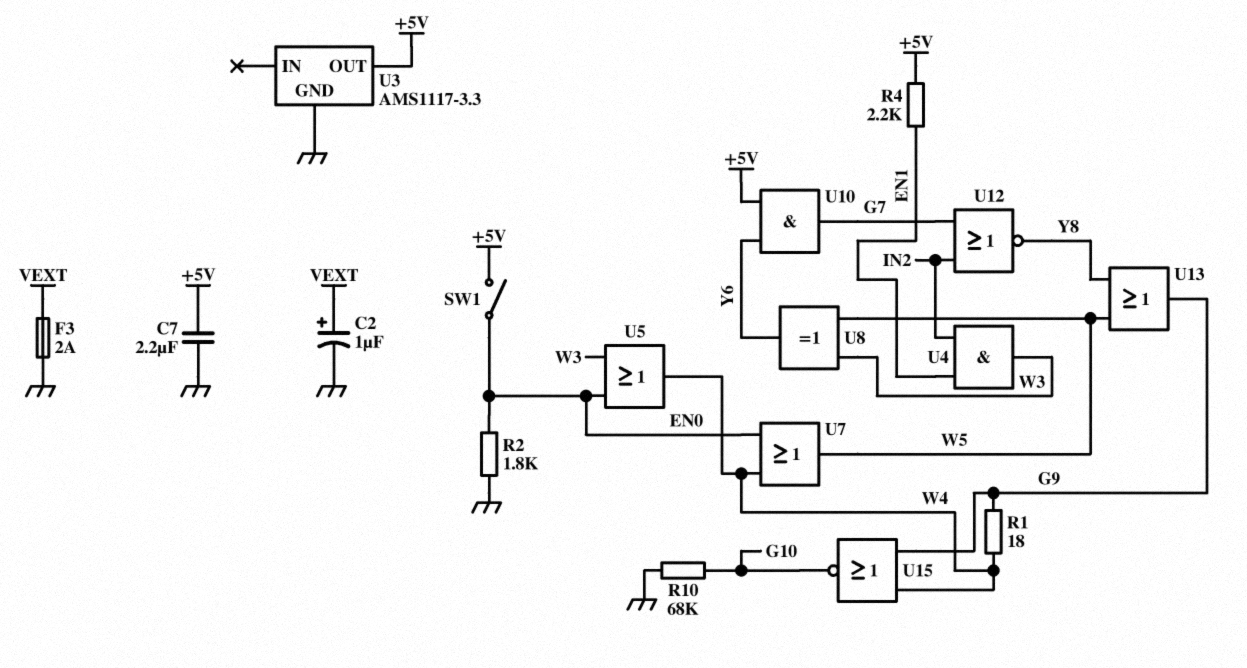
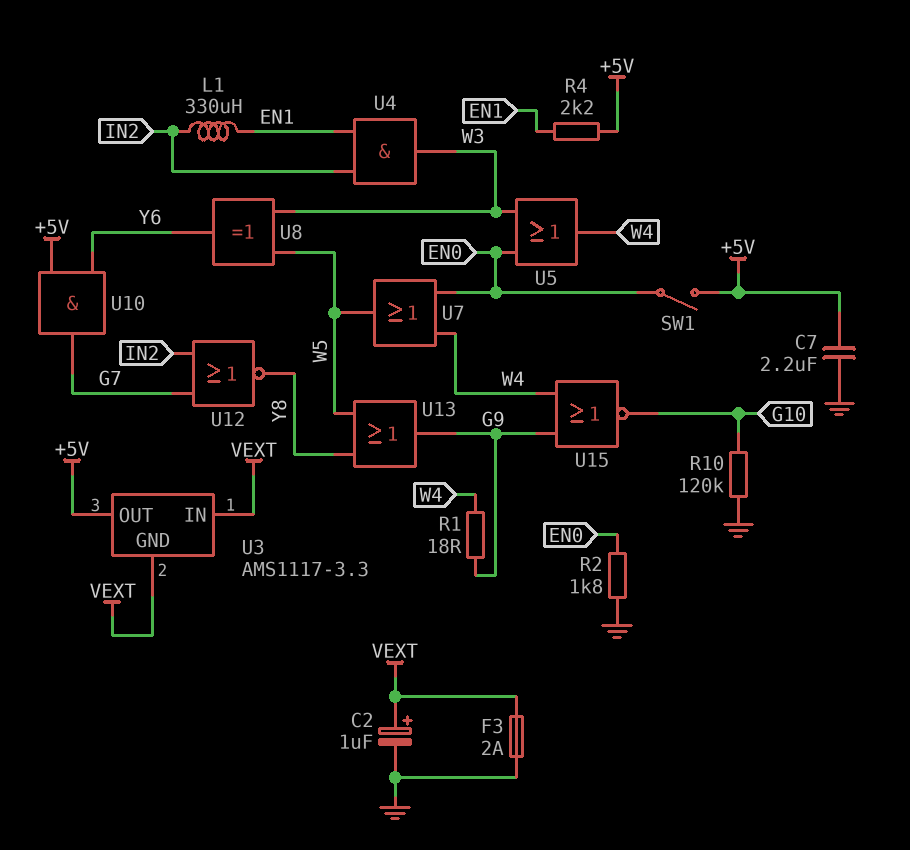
L1: none -> 330uH (EN1, IN2)
R10: 68k (G10, GND) -> 120k (G10, GND)
U3 pin GND: GND -> VEXT
U3 pin IN: none -> VEXT

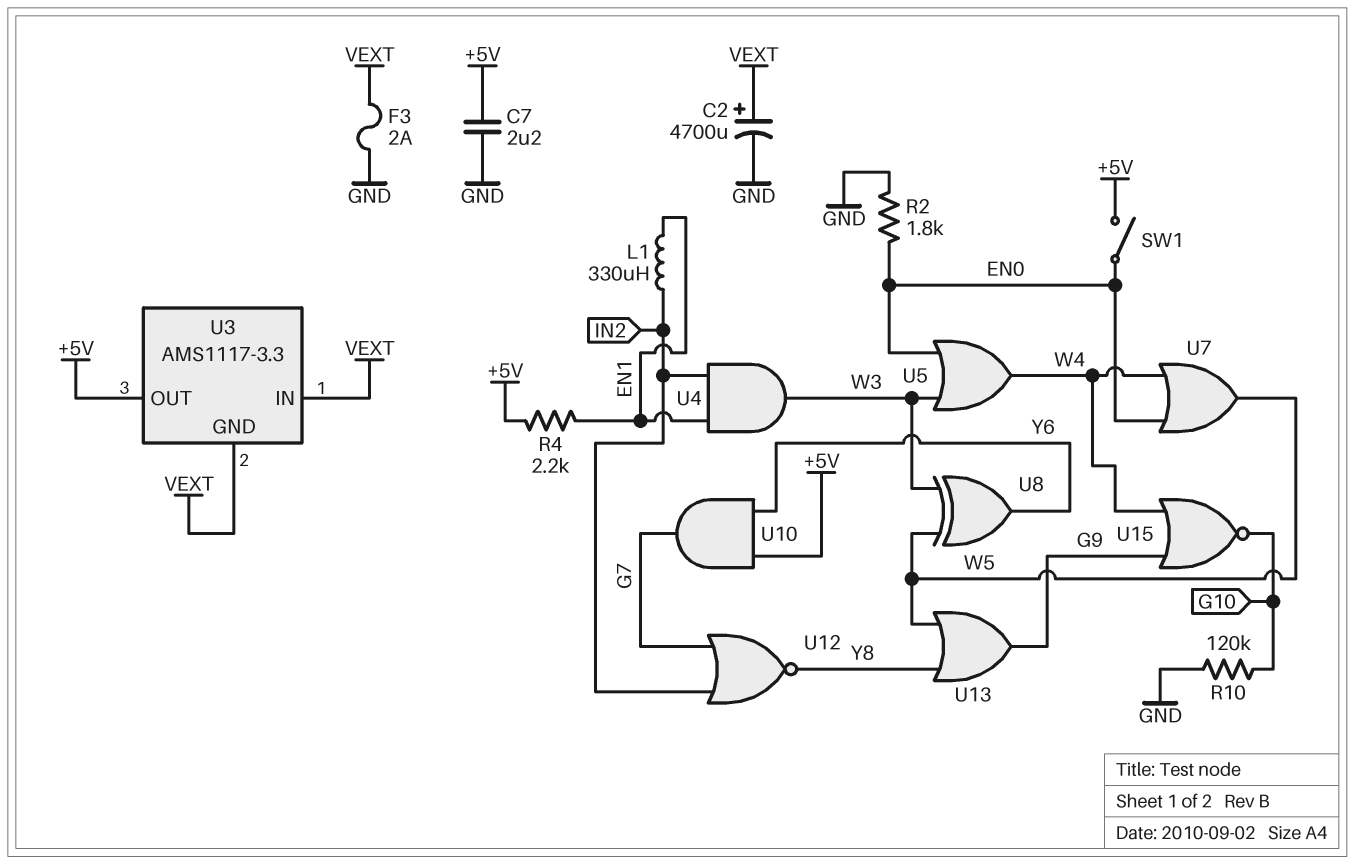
C2: 1uF (plus VEXT, minus GND) -> 4700uF (plus VEXT, minus GND)
R1: 18 (G9, W4) -> none

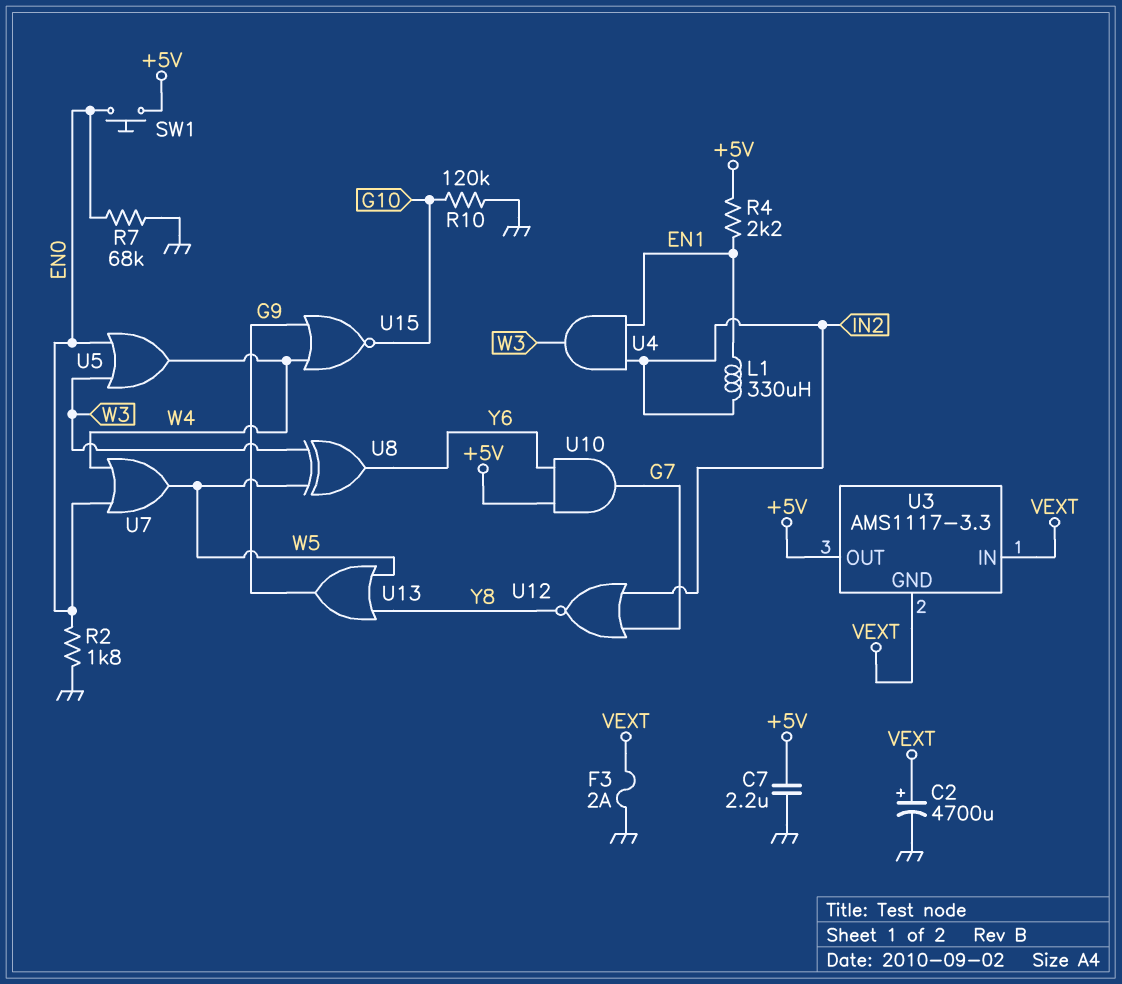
R7: none -> 68k (EN0, GND)
SW1: switch (+5V, EN0) -> button (+5V, EN0)

